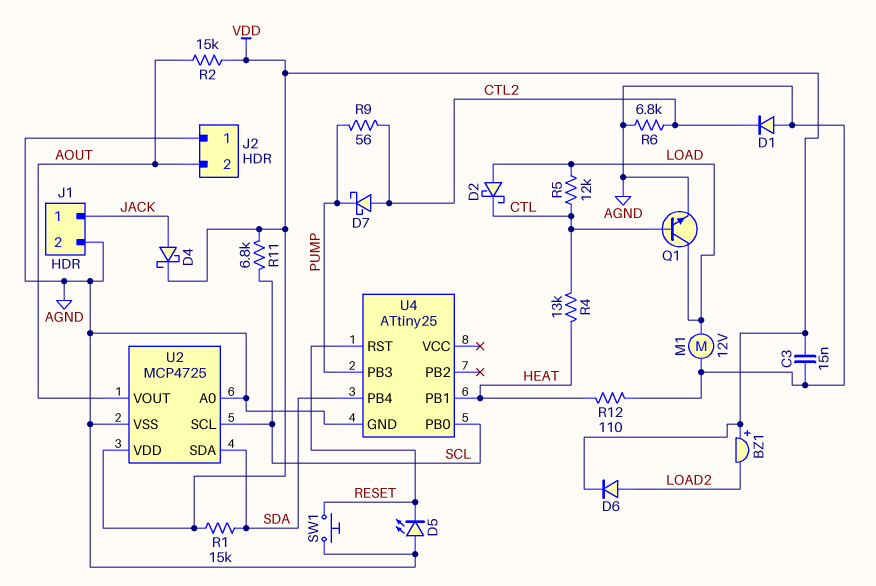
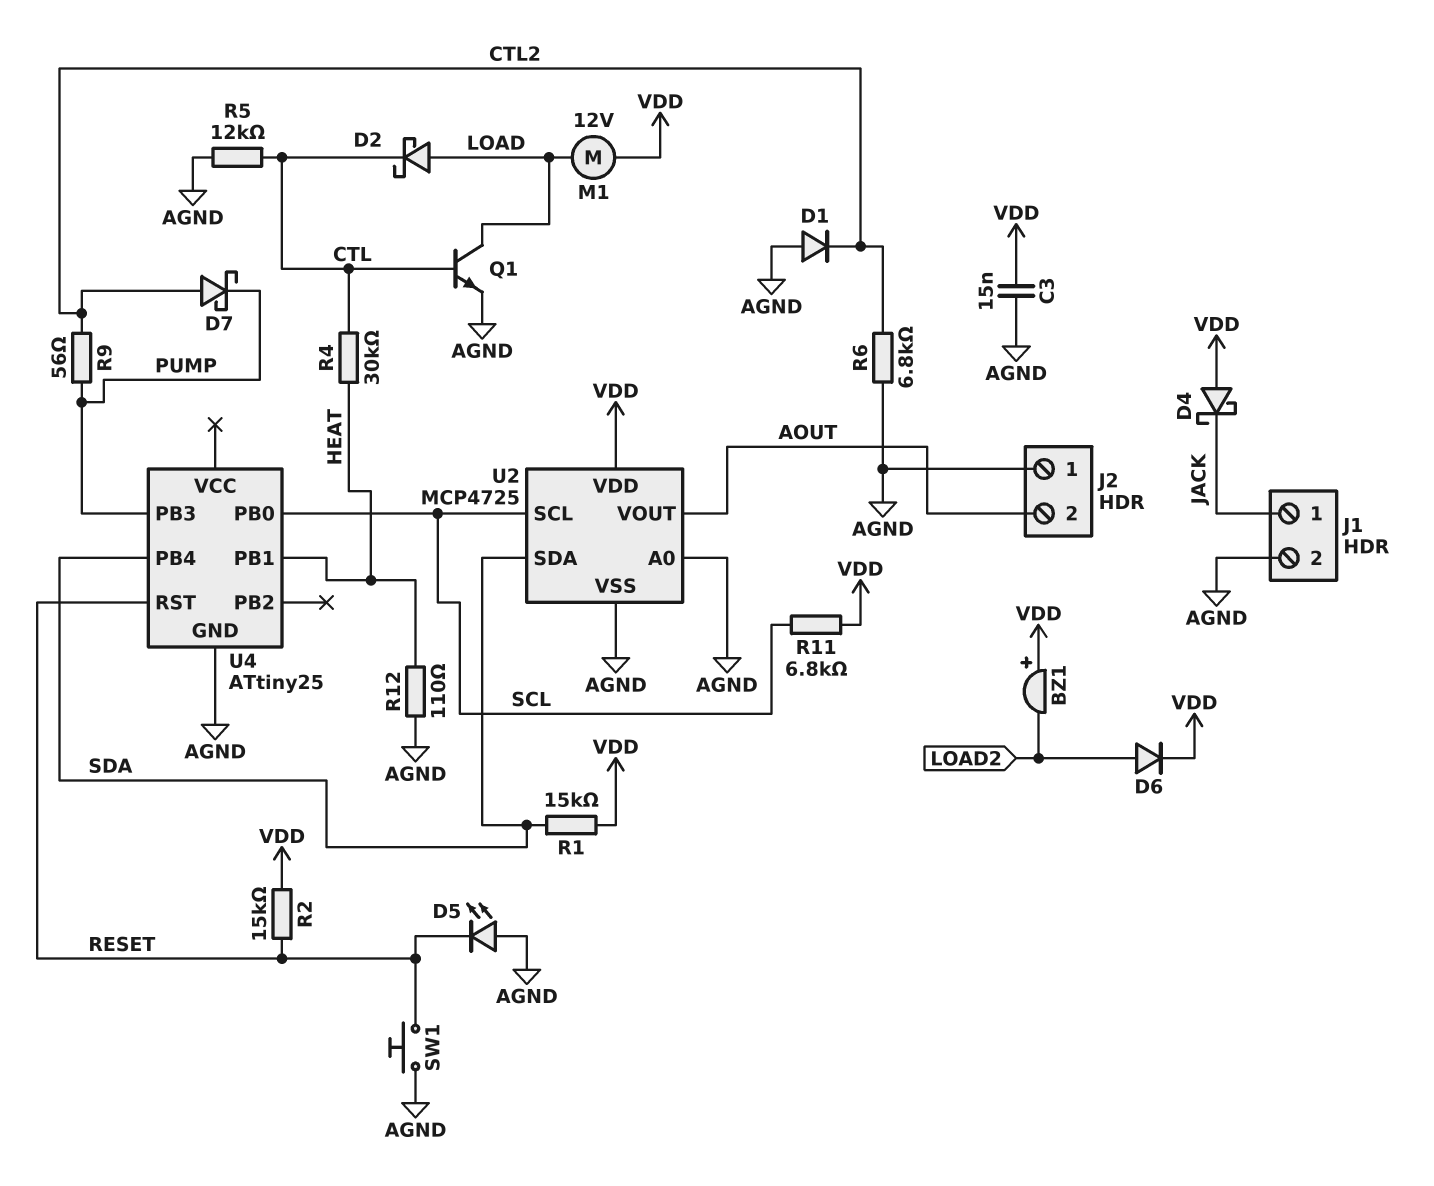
D4: schottky (A JACK, K VDD) -> schottky (A VDD, K JACK)
M1: motor 12V (AGND, LOAD) -> motor 12V (LOAD, VDD)
R2: 15k (AOUT, VDD) -> 15k (RESET, VDD)
R4: 13k (CTL, HEAT) -> 30k (CTL, HEAT)
R5: 12k (CTL, LOAD) -> 12k (AGND, CTL)

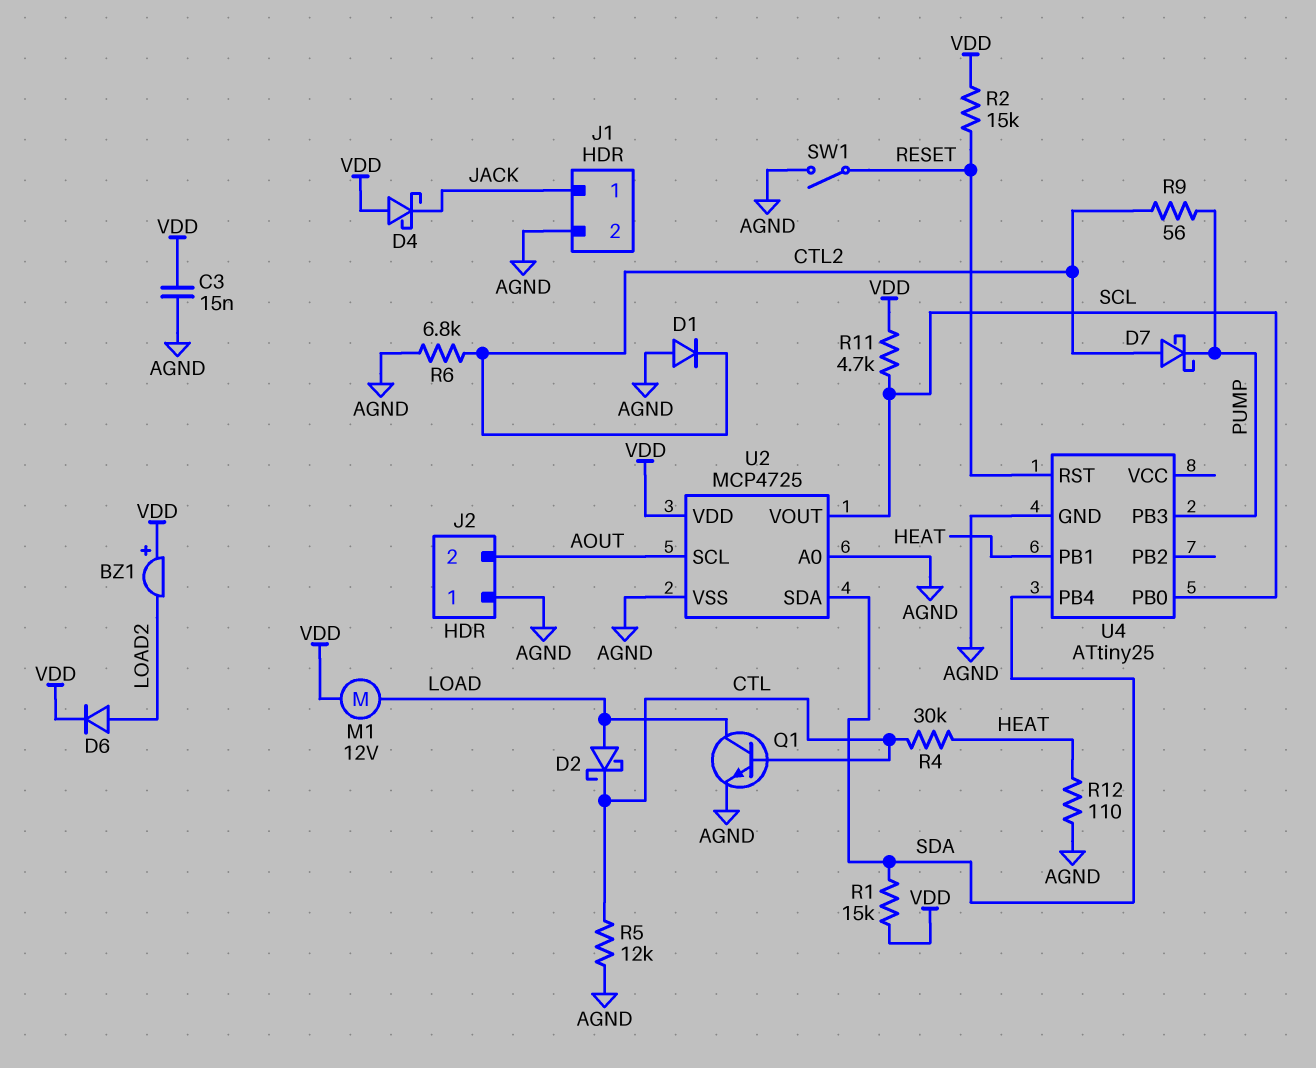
D5: LED (A AGND, K RESET) -> none
R11: 6.8k (SCL, VDD) -> 4.7k (SCL, VDD)
SW1: button (AGND, RESET) -> switch (AGND, RESET)
U2 pin SCL: SCL -> AOUT
U2 pin VOUT: AOUT -> SCL

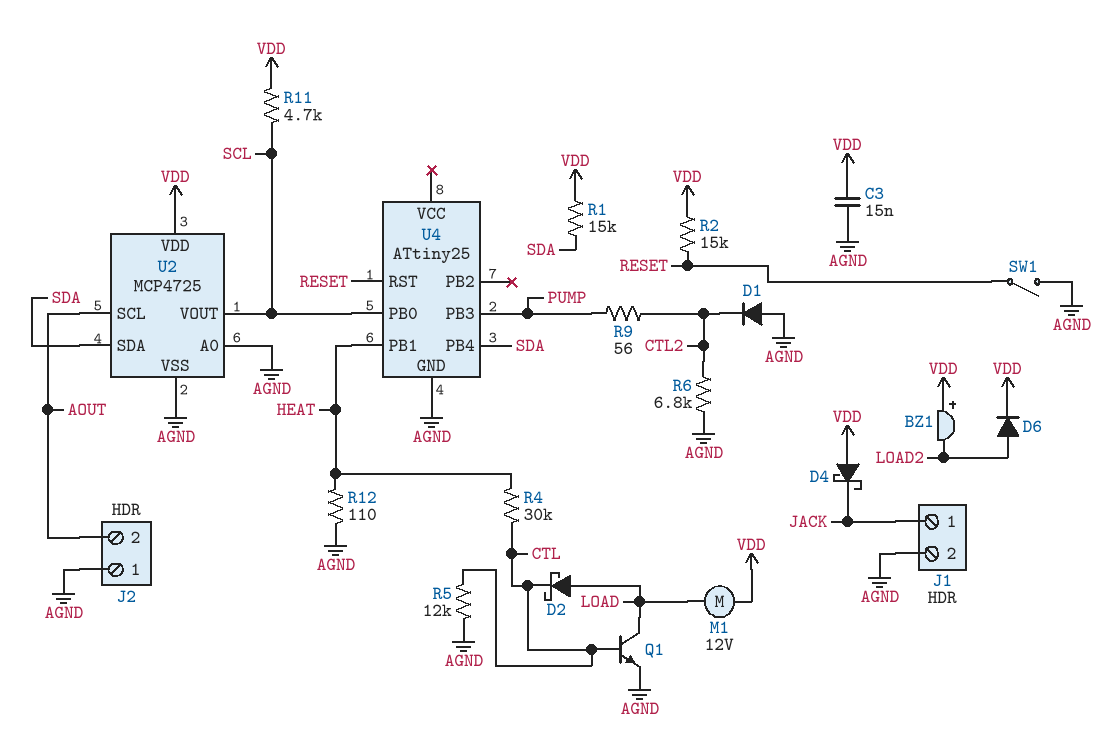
D7: schottky (A CTL2, K PUMP) -> none

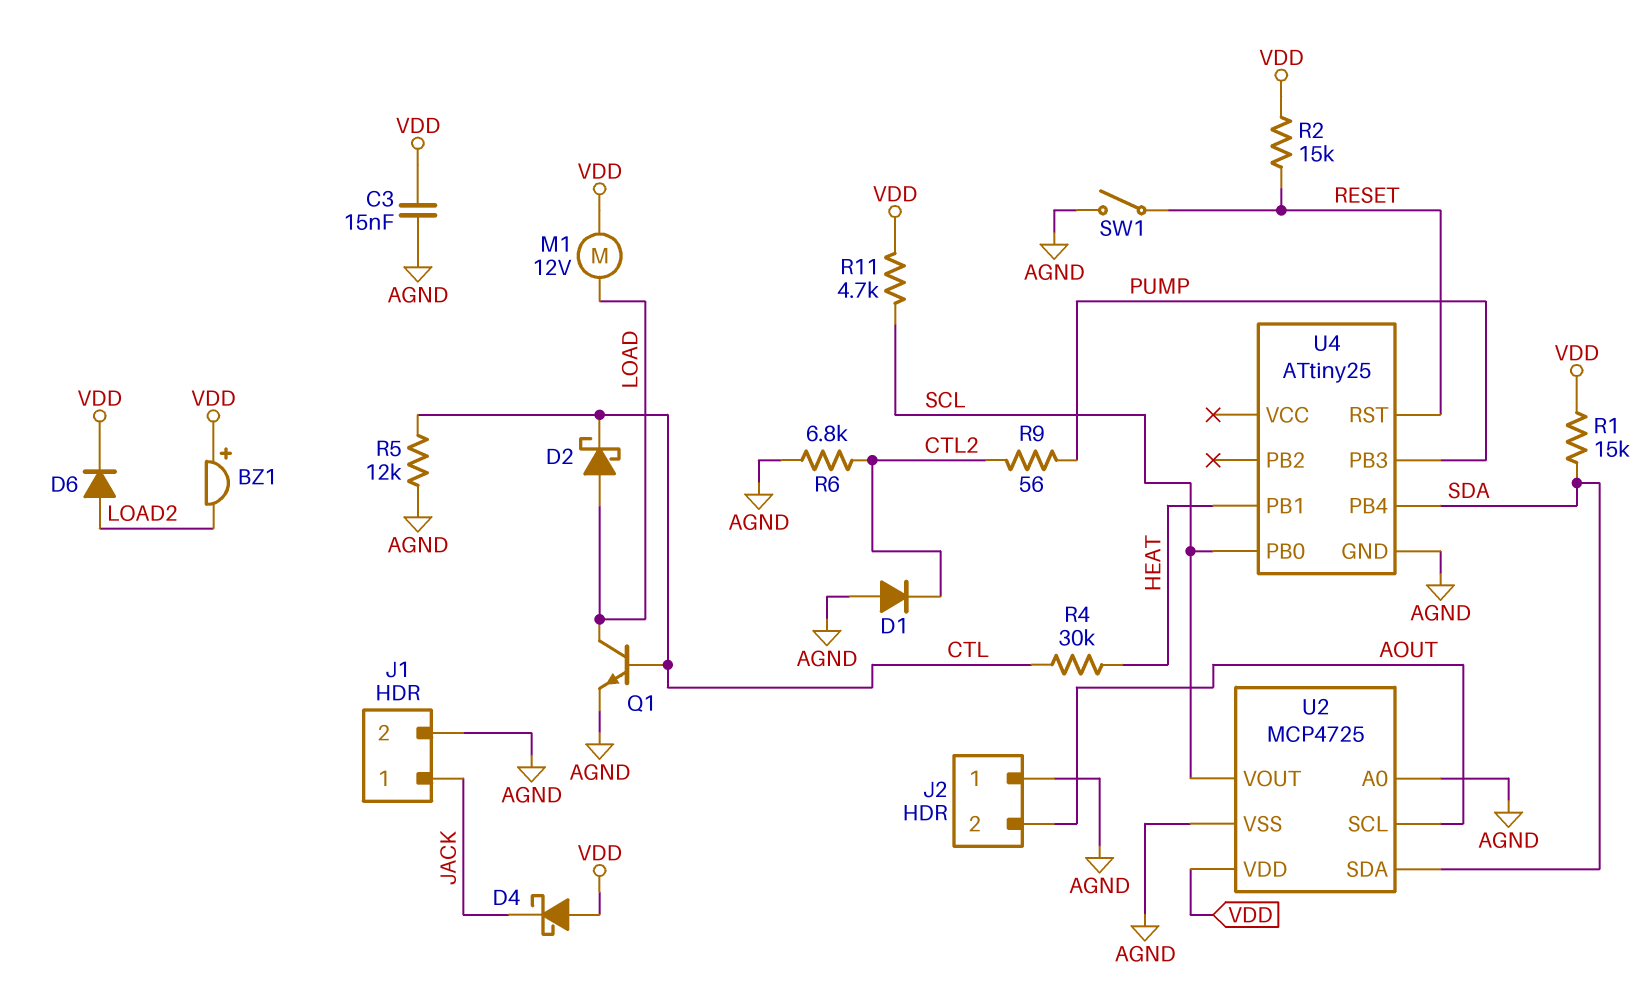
R12: 110 (AGND, HEAT) -> none

